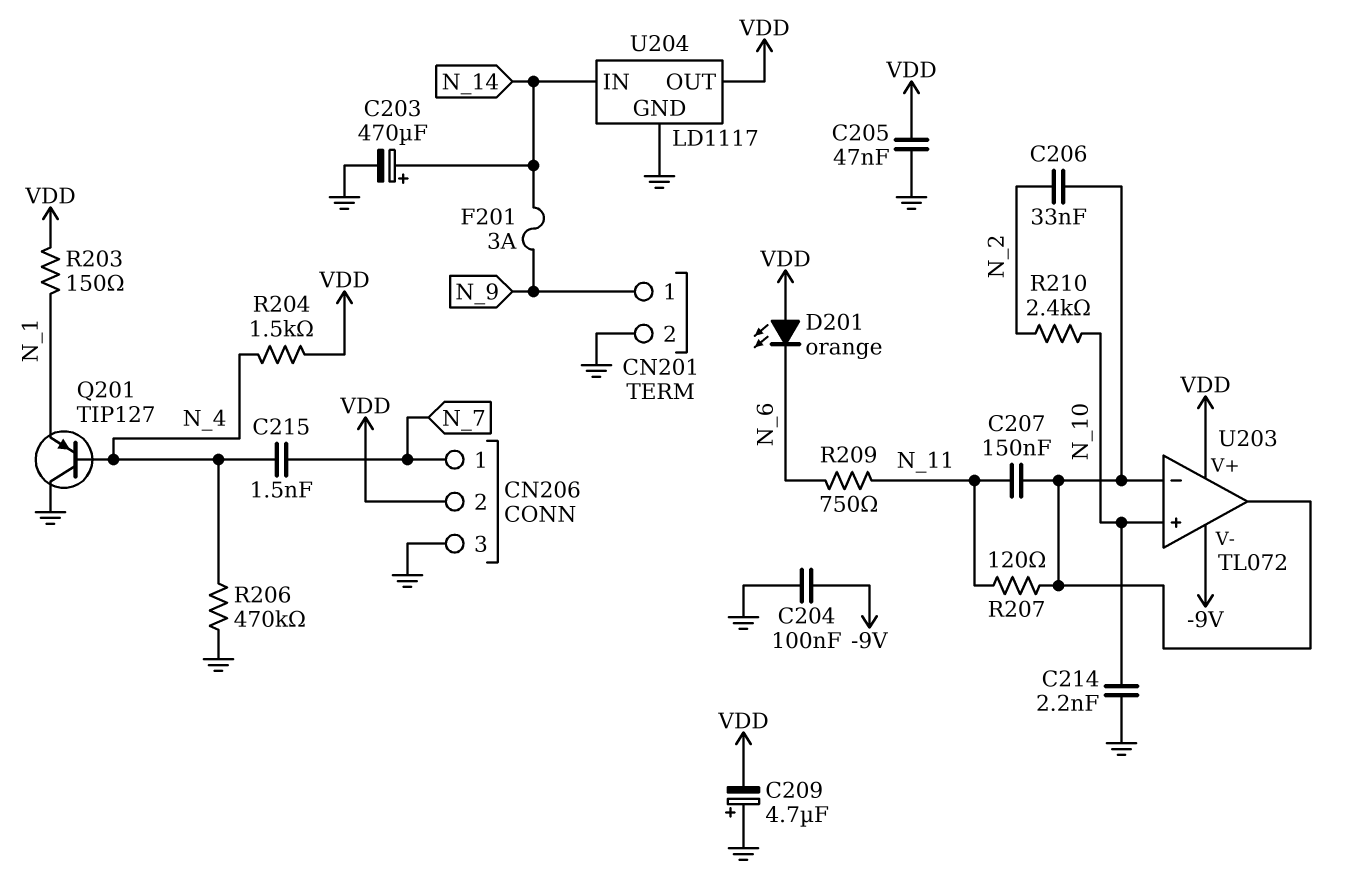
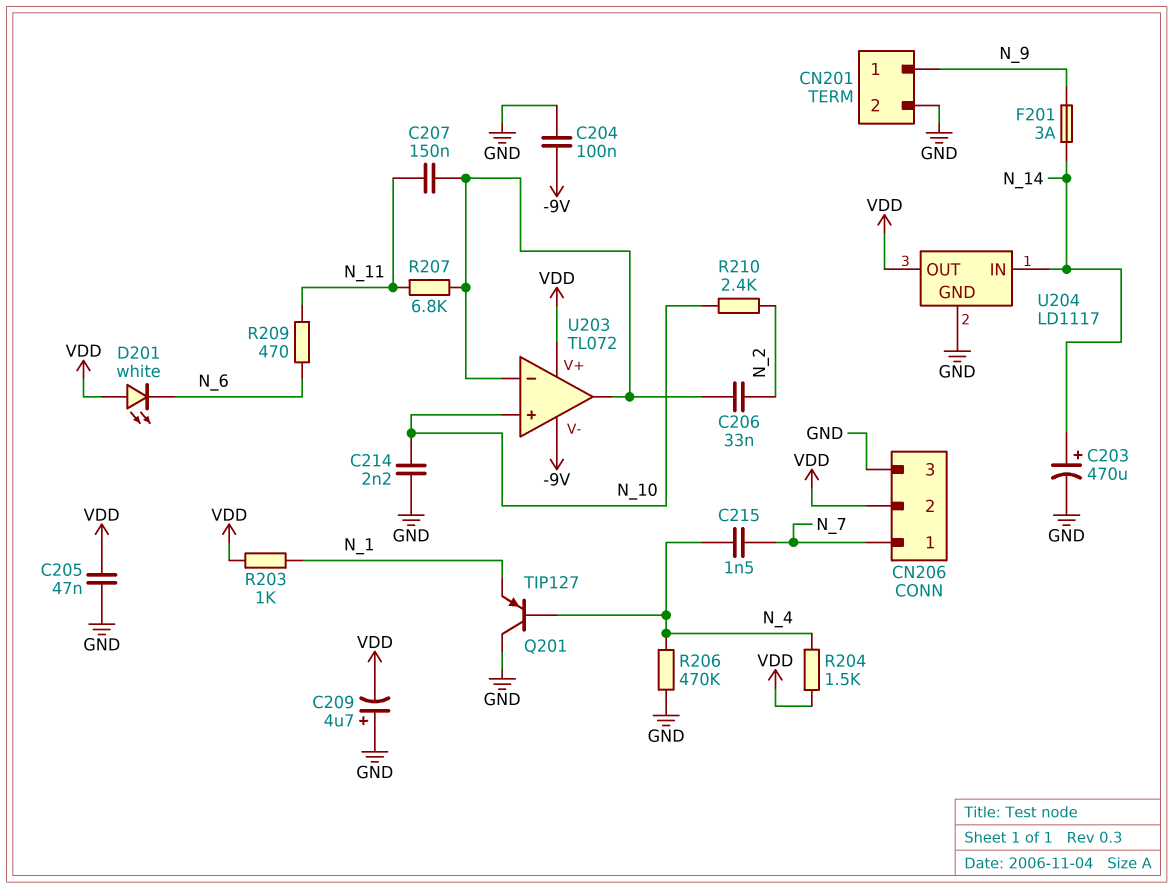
D201: LED orange (A VDD, K N_6) -> LED white (A VDD, K N_6)
R203: 150 (N_1, VDD) -> 1k (N_1, VDD)
R207: 120 (N_11, U203/in-) -> 6.8k (N_11, U203/in-)
R209: 750 (N_6, N_11) -> 470 (N_6, N_11)

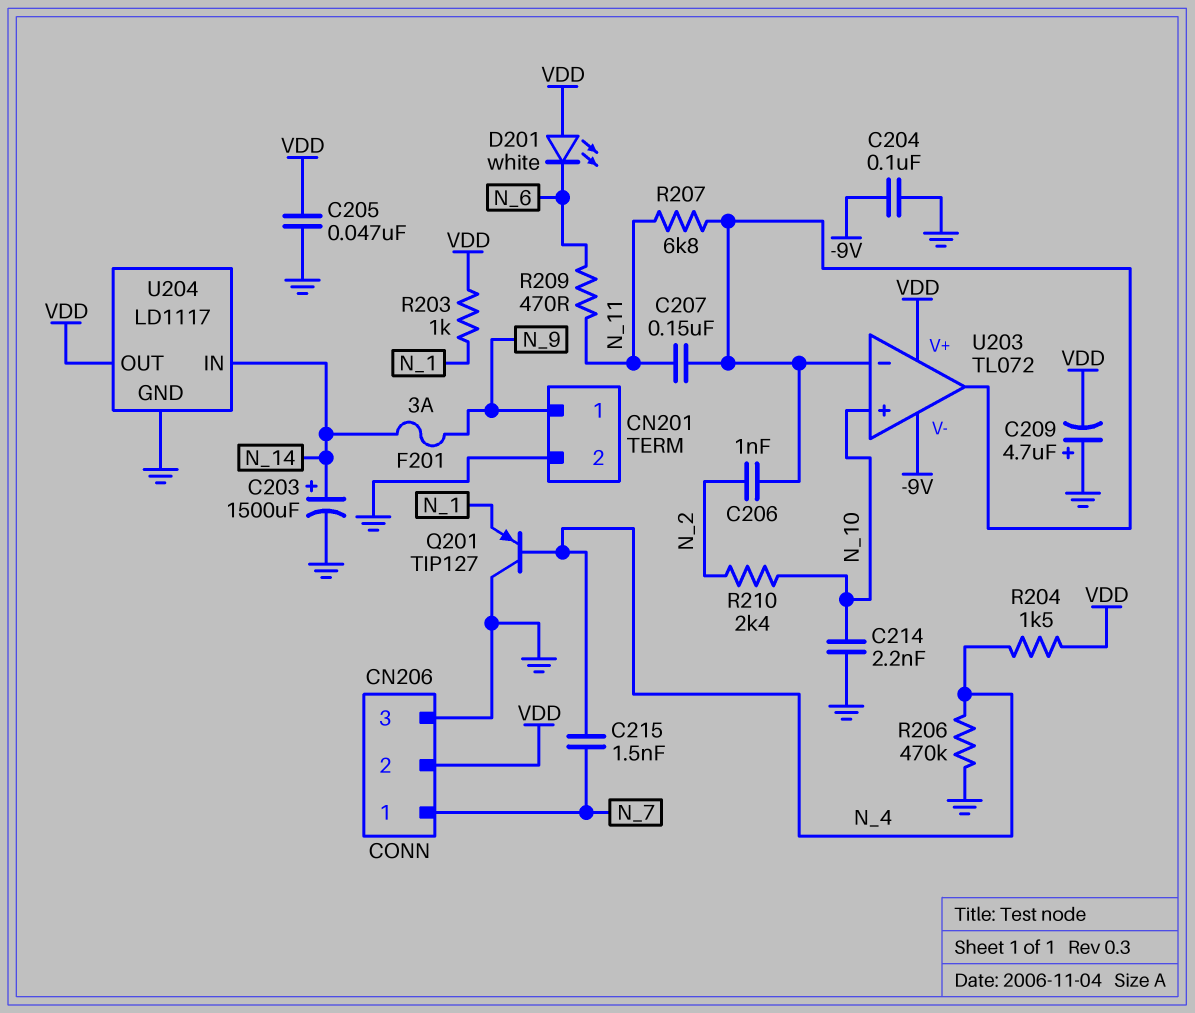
C203: 470uF (plus N_14, minus GND) -> 1500uF (plus N_14, minus GND)
C206: 33nF (N_2, U203/in-) -> 1nF (N_2, U203/in-)

